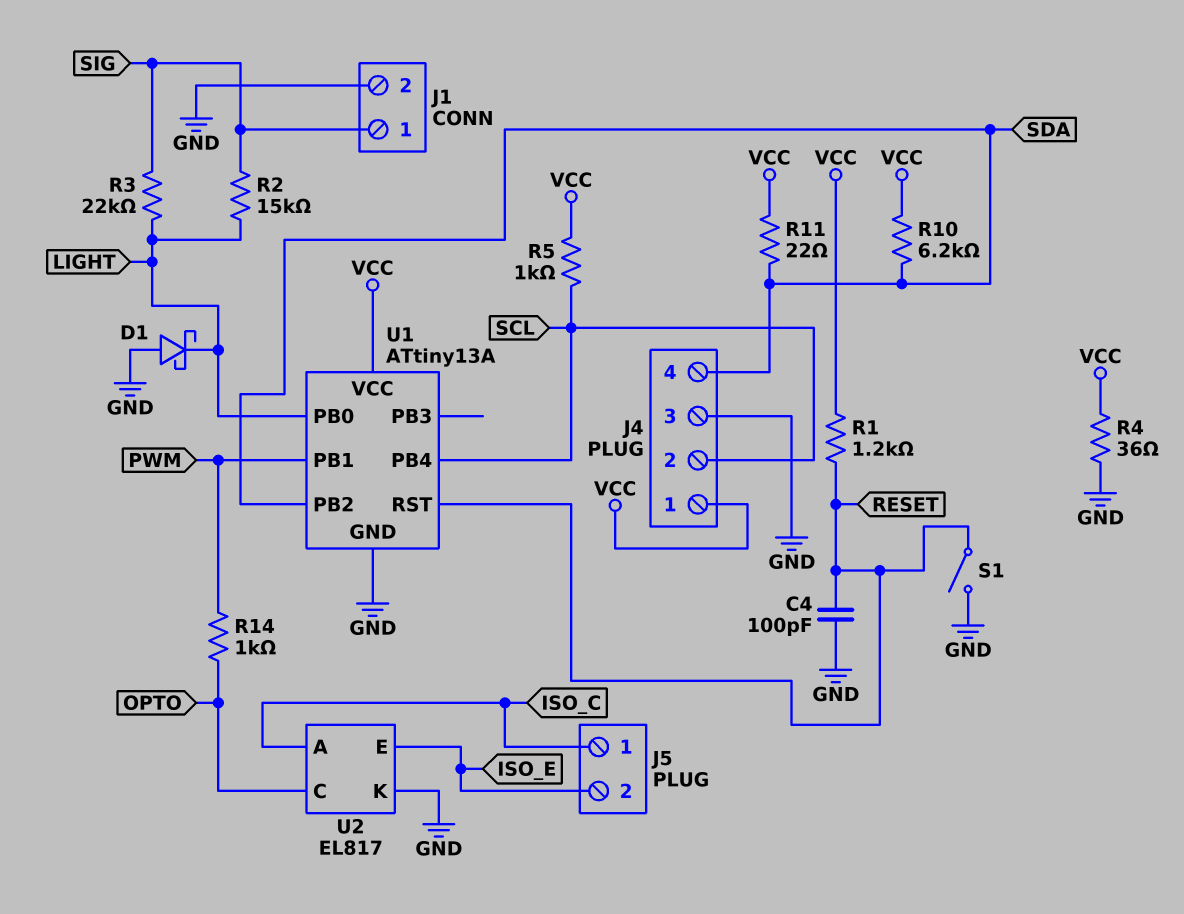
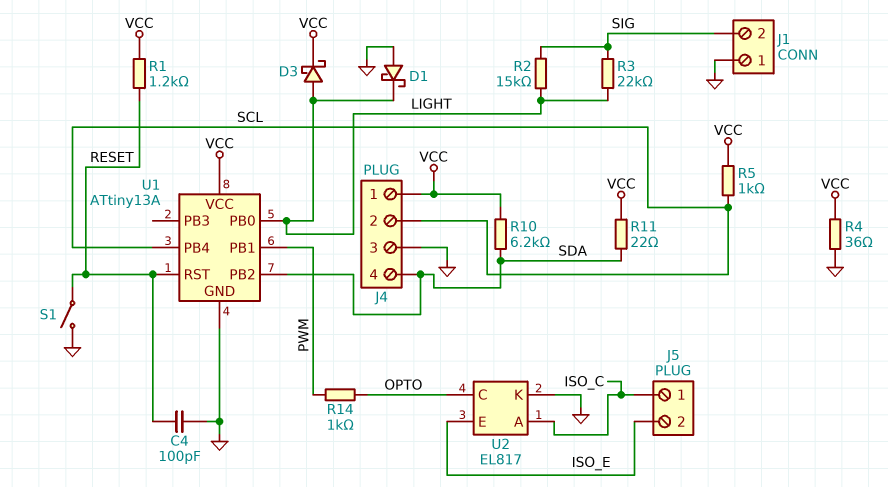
D3: none -> schottky (A LIGHT, K VCC)
J1 pin 1: SIG -> GND
J1 pin 2: GND -> SIG

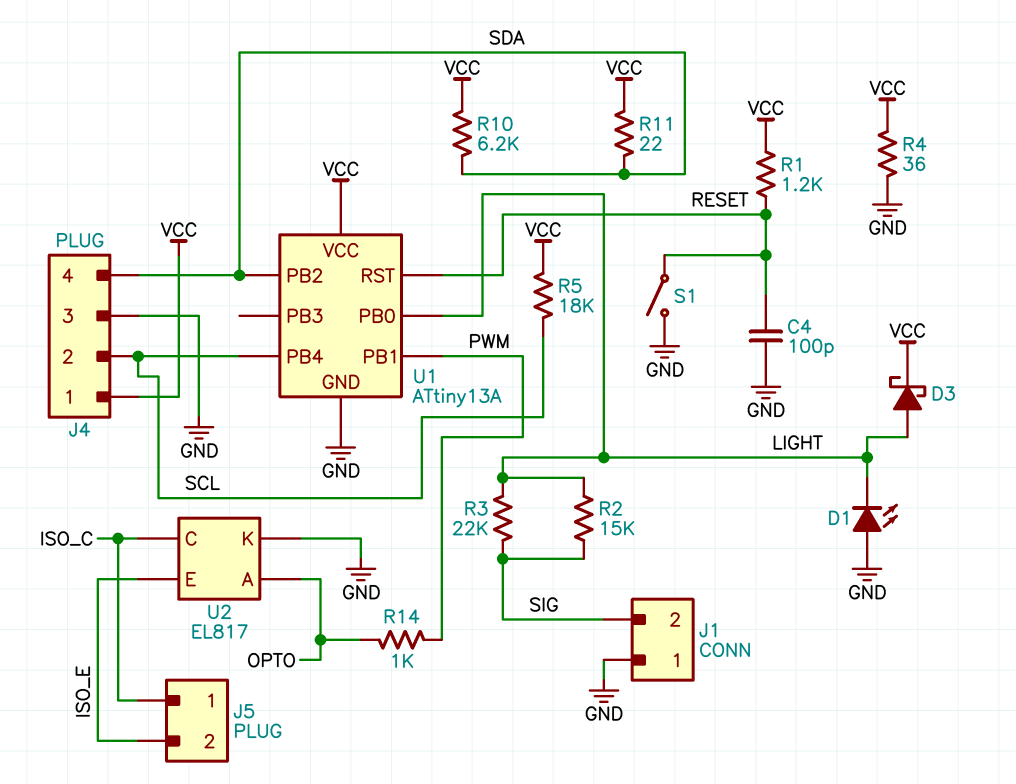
D1: schottky (A GND, K LIGHT) -> LED (A GND, K LIGHT)
R5: 1k (SCL, VCC) -> 18k (SCL, VCC)
U2 pin A: ISO_C -> OPTO
U2 pin C: OPTO -> ISO_C

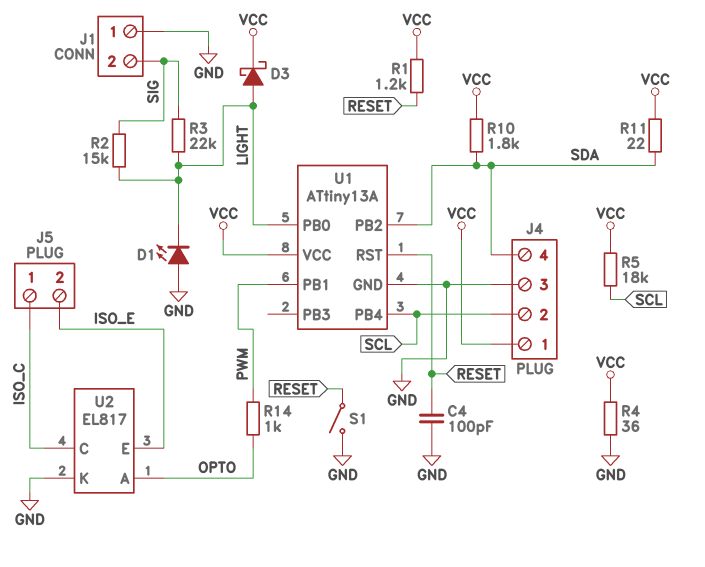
R10: 6.2k (SDA, VCC) -> 1.8k (SDA, VCC)

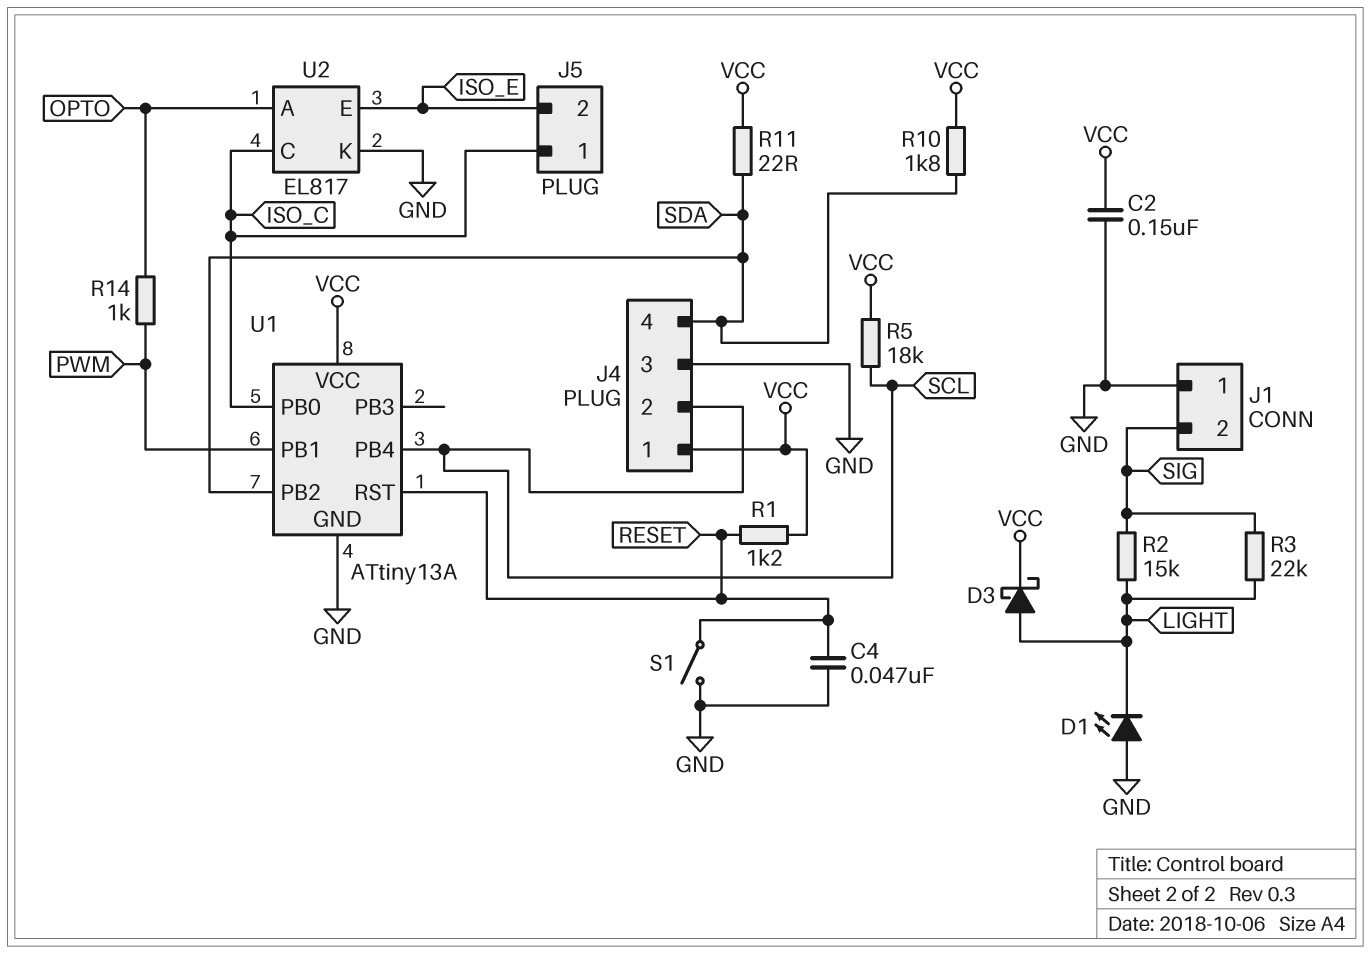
C2: none -> 150nF (GND, VCC)
C4: 100pF (GND, RESET) -> 47nF (GND, RESET)
R4: 36 (GND, VCC) -> none
U1 pin PB0: LIGHT -> ISO_C

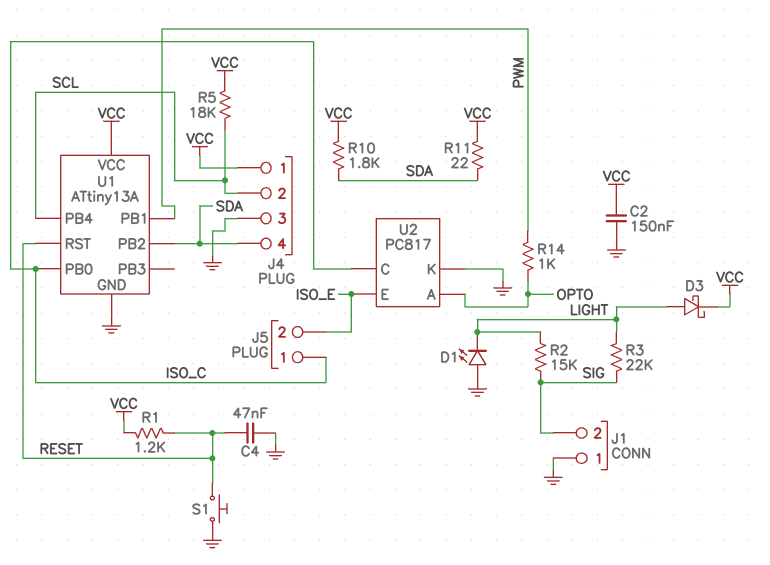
S1: switch (GND, RESET) -> button (GND, RESET)
U2: EL817 -> PC817

